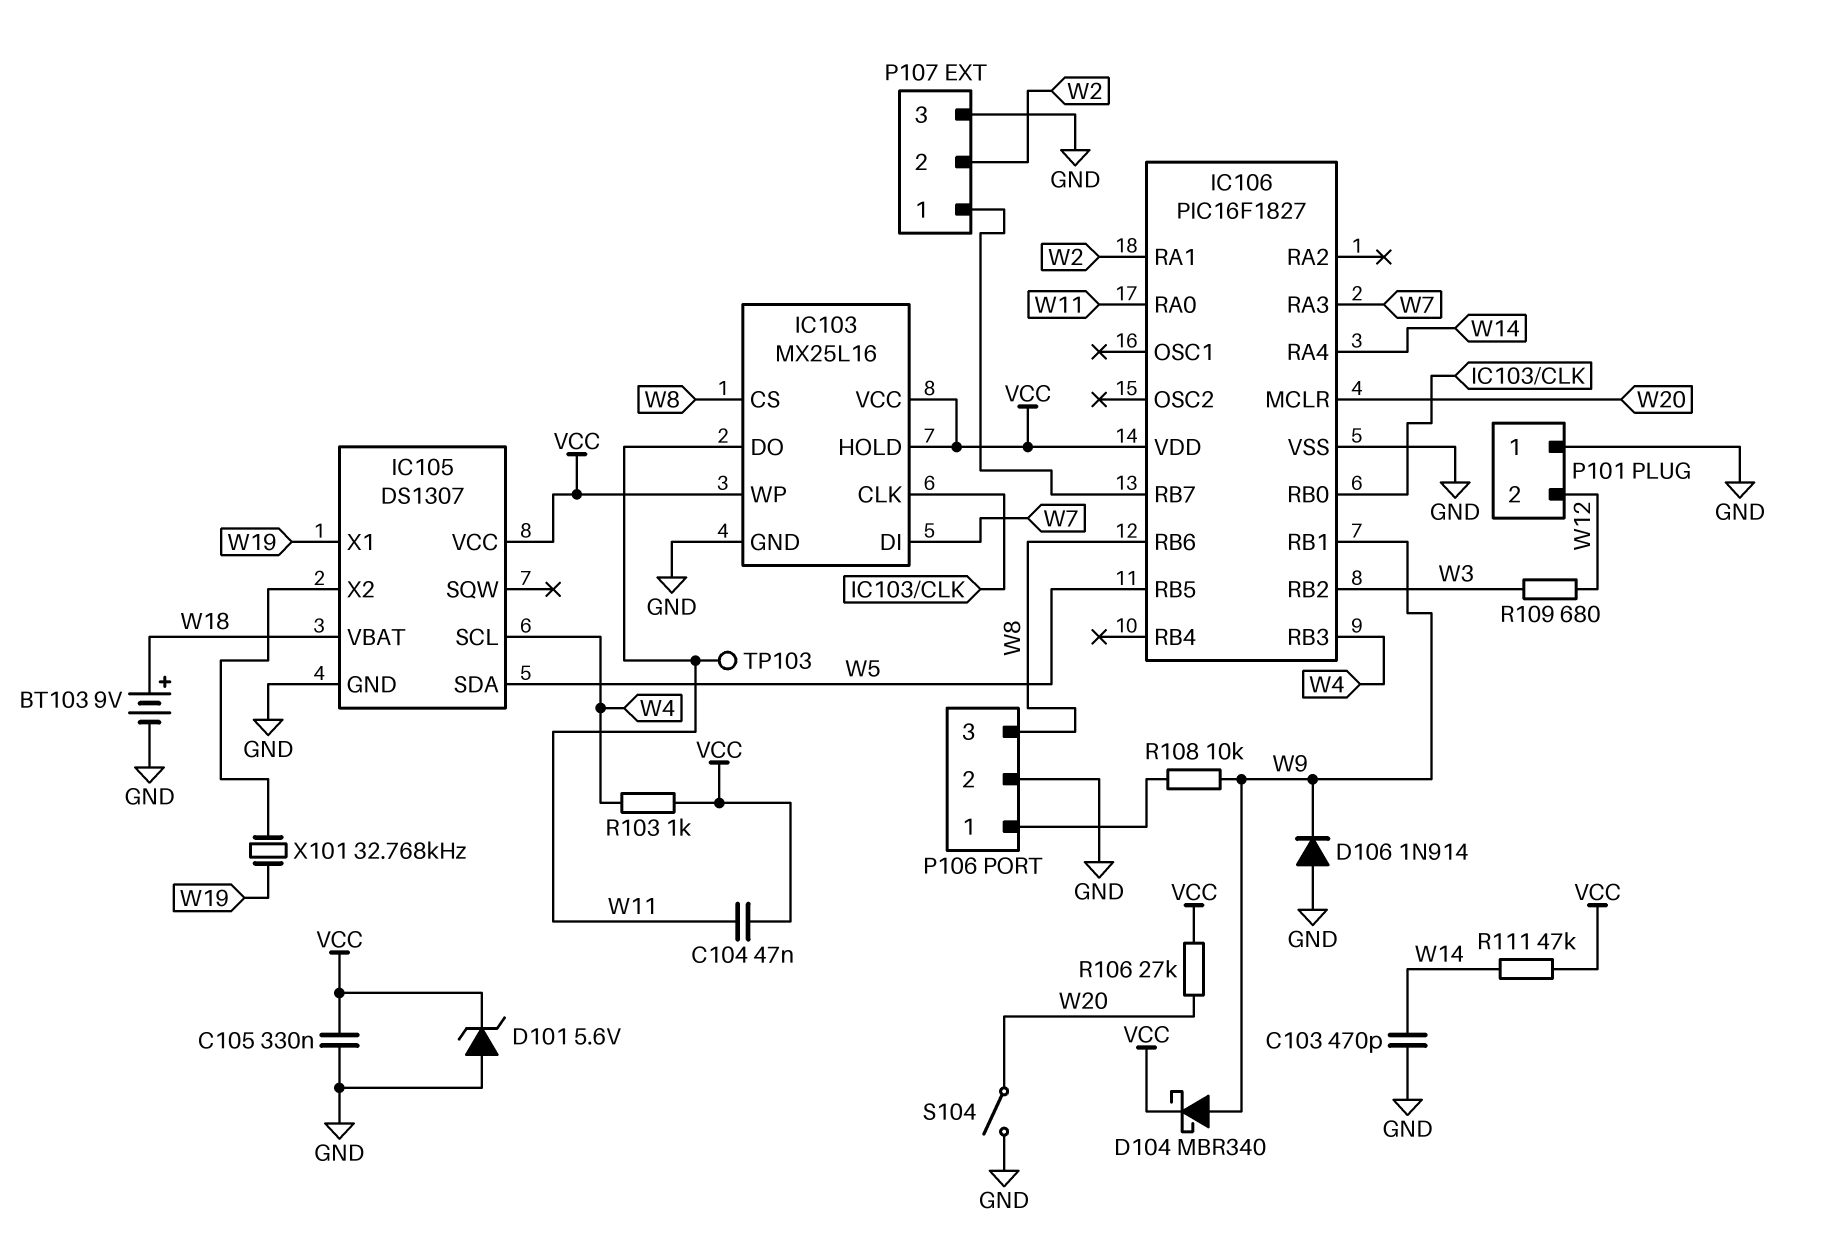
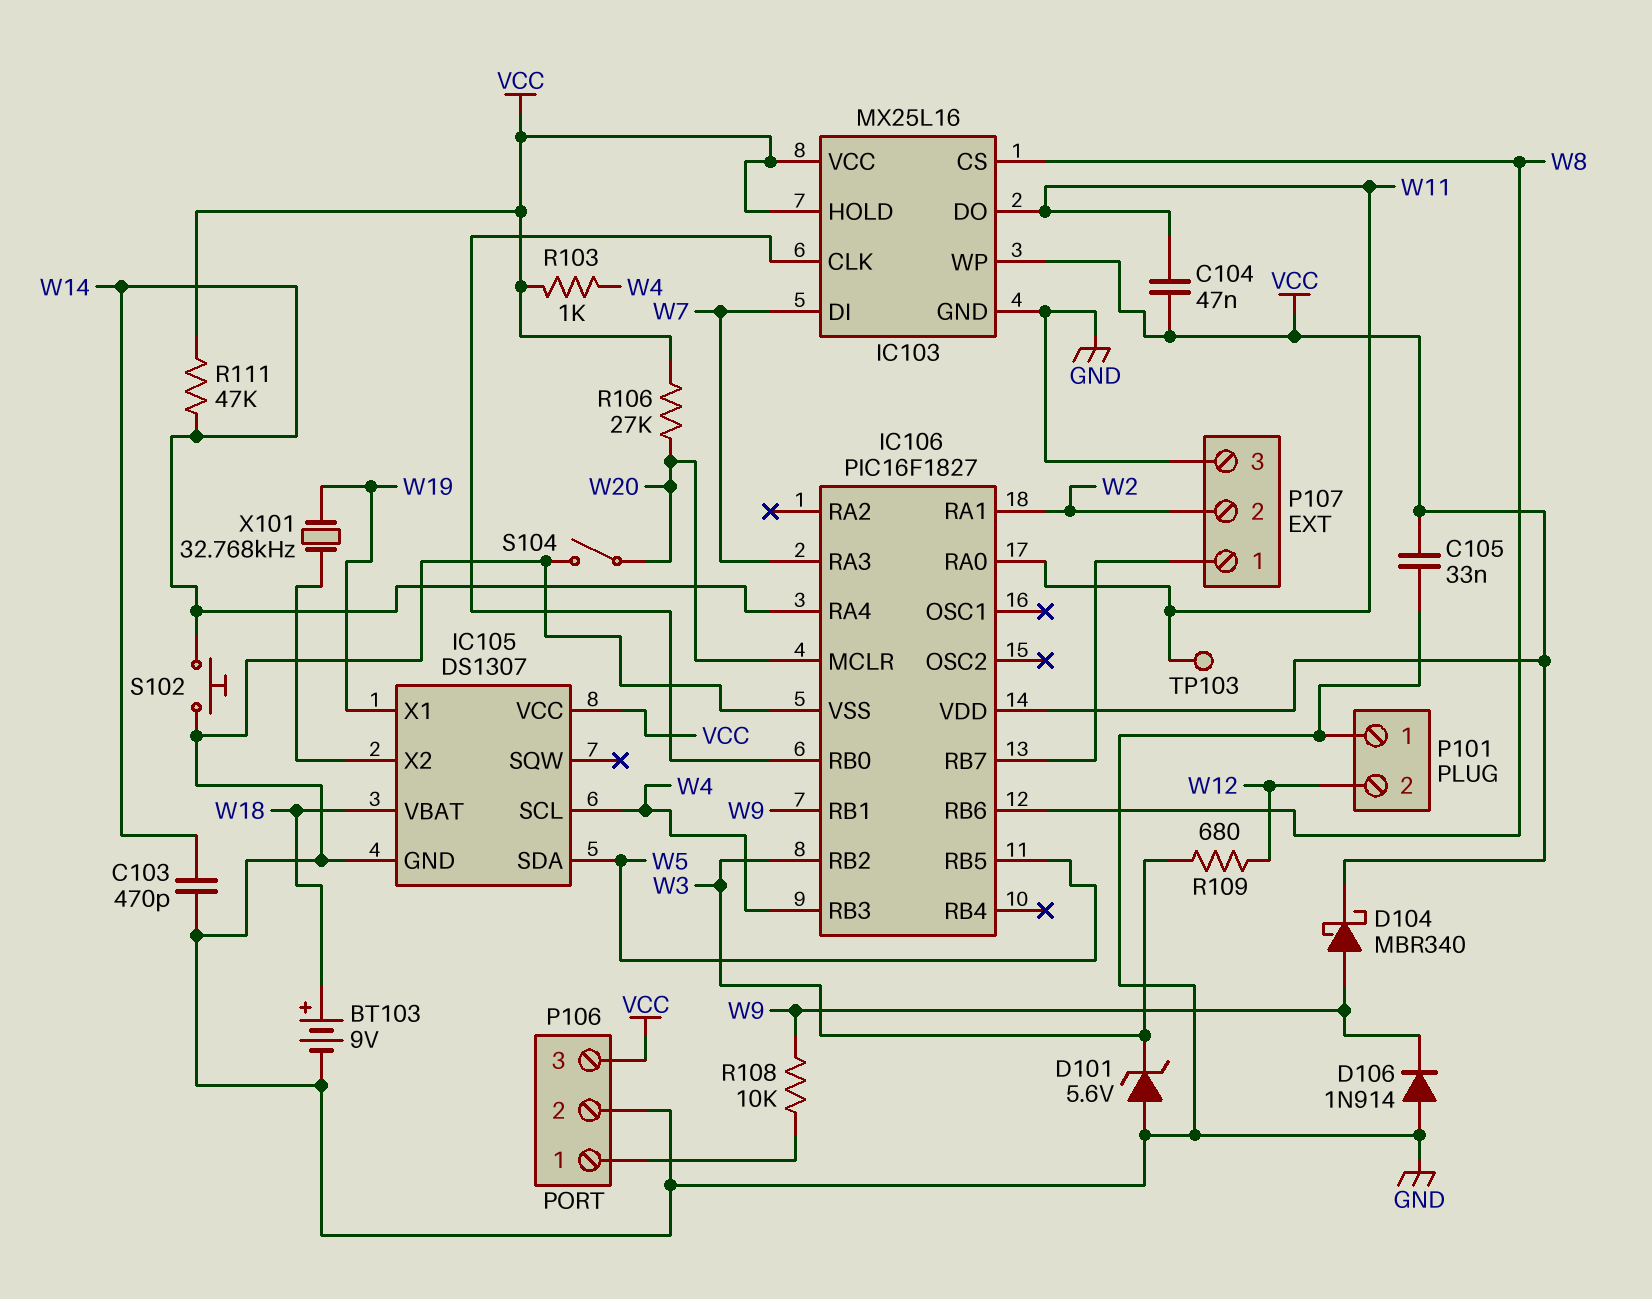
C105: 330nF (GND, VCC) -> 33nF (GND, VCC)
D101: zener 5.6V (A GND, K VCC) -> zener 5.6V (A GND, K W3)
P106 pin 3: W8 -> VCC
S102: none -> button (GND, W14)

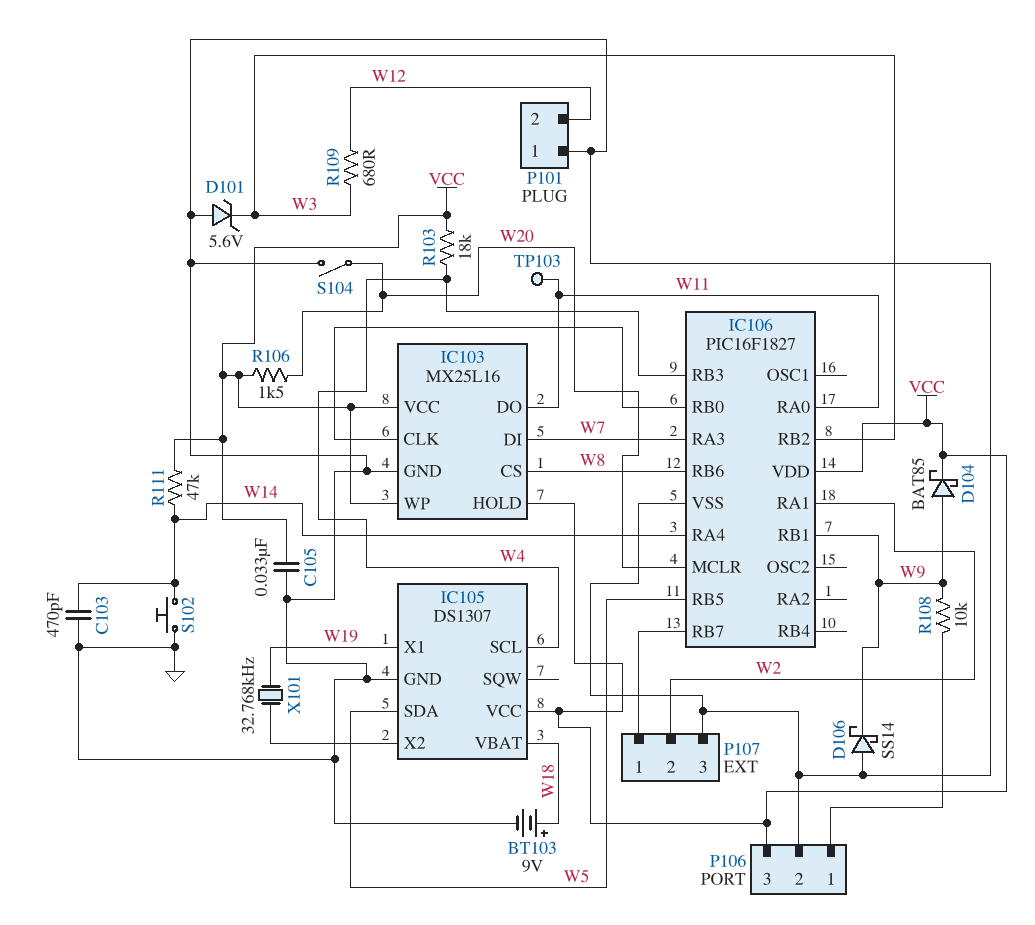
C104: 47nF (VCC, W11) -> none
D104: schottky MBR340 (A W9, K VCC) -> schottky BAT85 (A W9, K VCC)
D106: diode 1N914 (A GND, K W9) -> schottky SS14 (A GND, K W9)
R103: 1k (VCC, W4) -> 18k (VCC, W4)
R106: 27k (VCC, W20) -> 1.5k (VCC, W20)

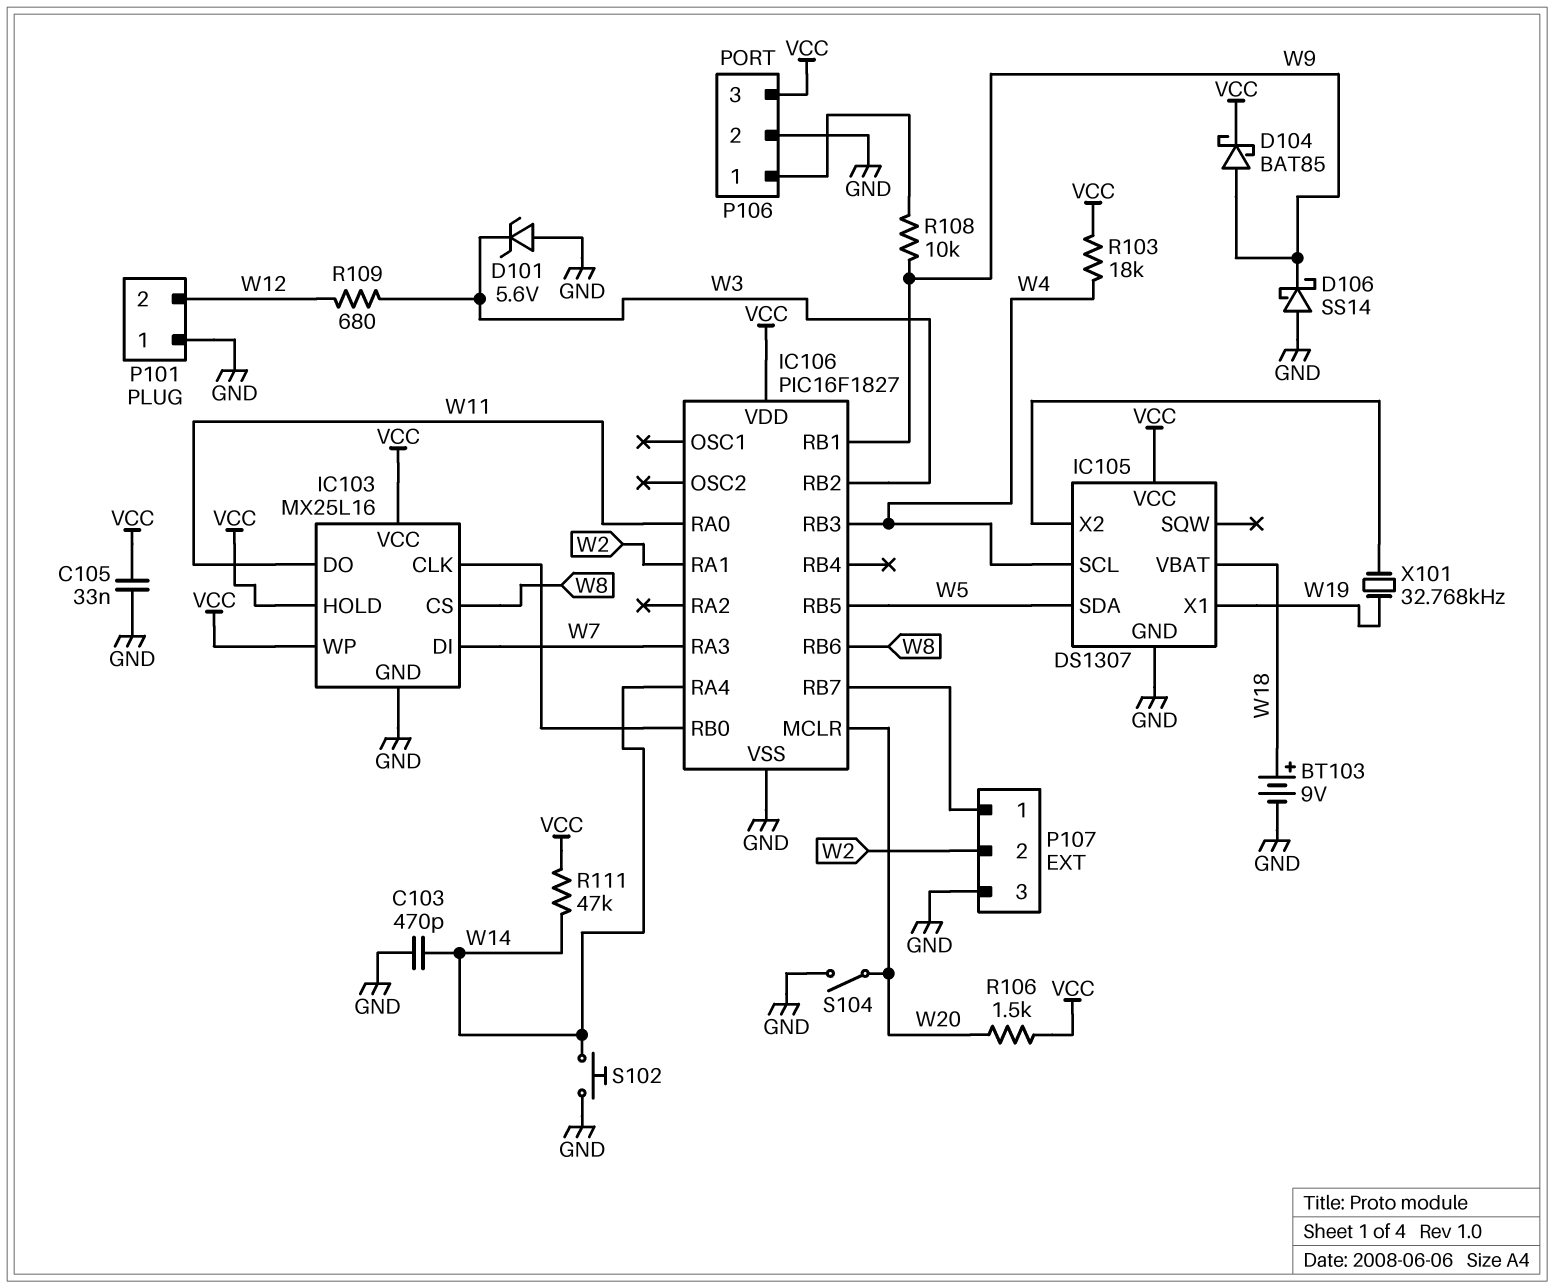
TP103: test point (W11) -> none

